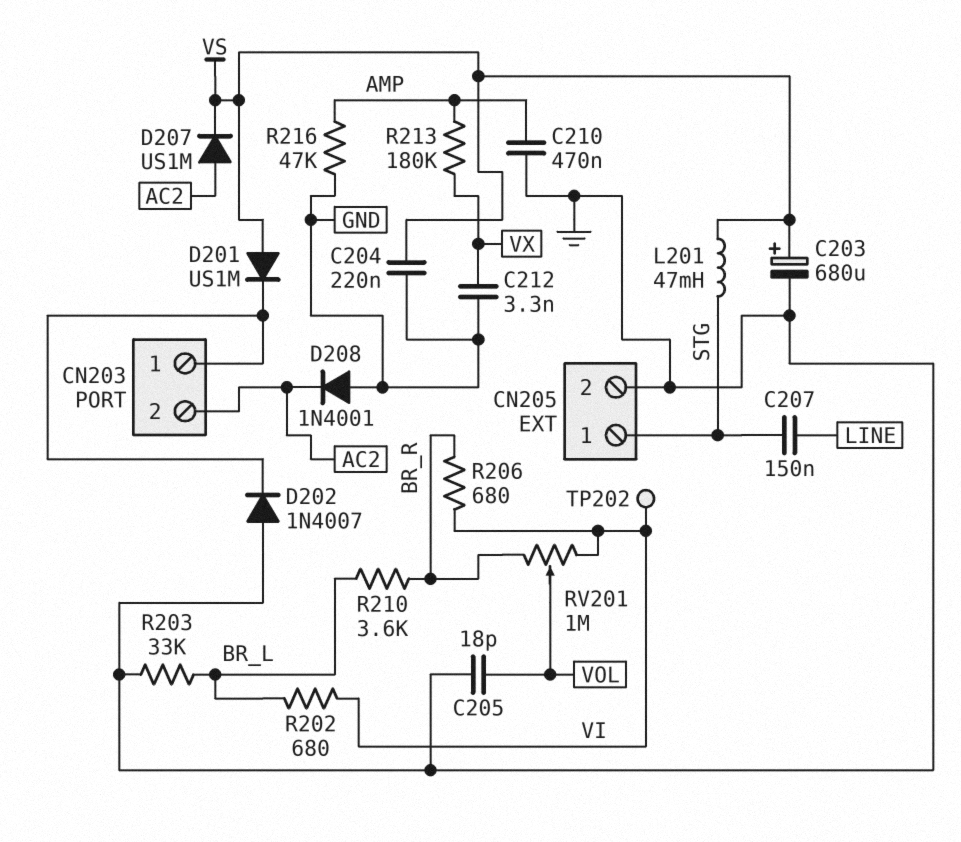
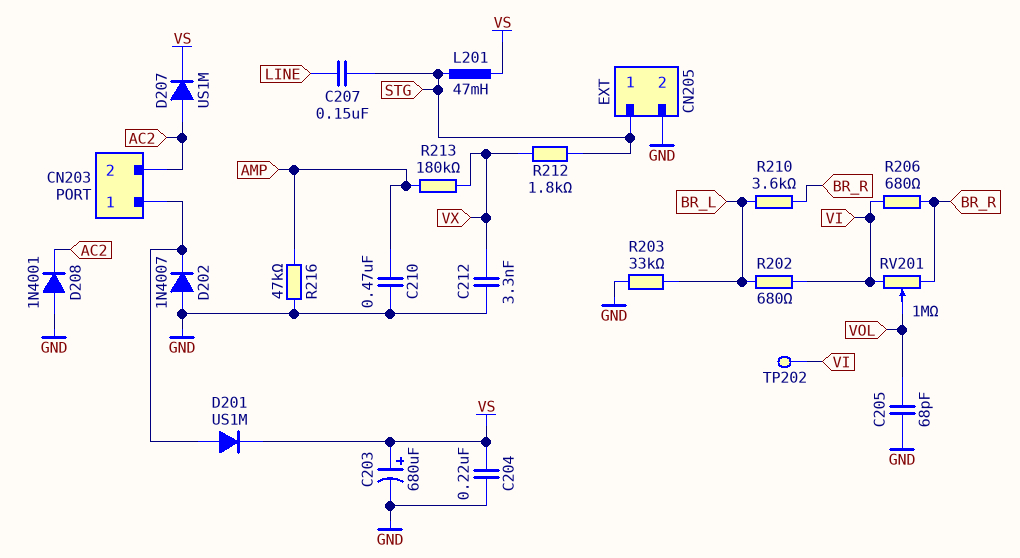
C205: 18pF (GND, VOL) -> 68pF (GND, VOL)
D201: diode US1M (A VS, K CN203/1) -> diode US1M (A CN203/1, K VS)
R212: none -> 1.8k (STG, VX)

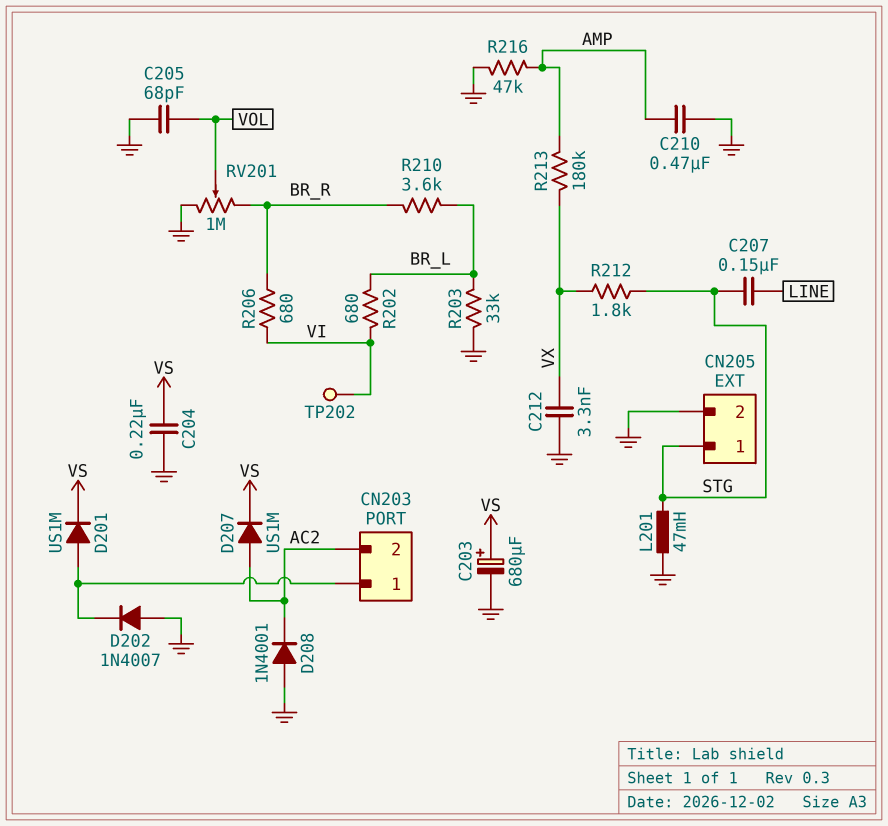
L201: 47mH (STG, VS) -> 47mH (GND, STG)
RV201: 1M (BR_R, VI, wiper VOL) -> 1M (BR_R, GND, wiper VOL)

